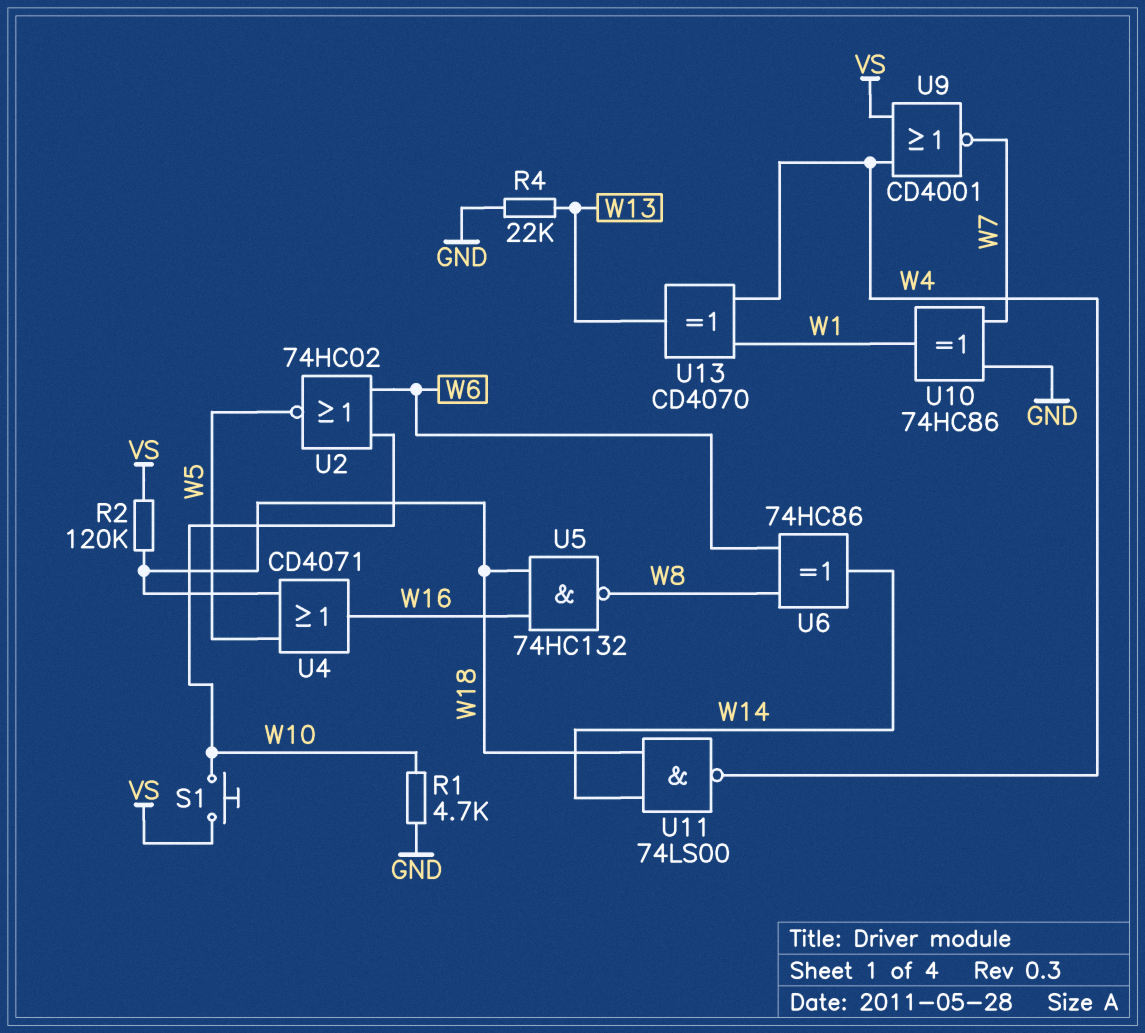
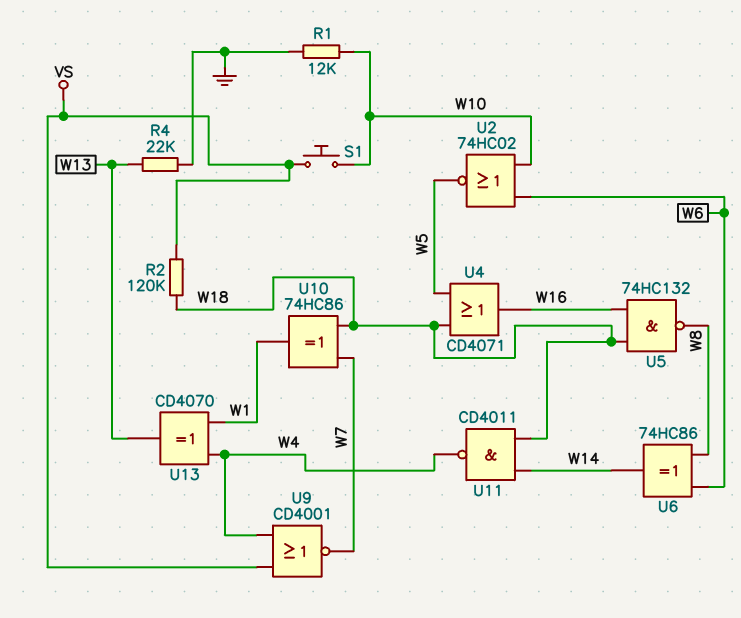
R1: 4.7k (GND, W10) -> 12k (GND, W10)
U10: XOR 74HC86 (in GND, in W7, out W1) -> XOR 74HC86 (in W7, in W18, out W1)
U11: NAND 74LS00 (in W14, in W18, out W4) -> NAND CD4011 (in W14, in W18, out W4)

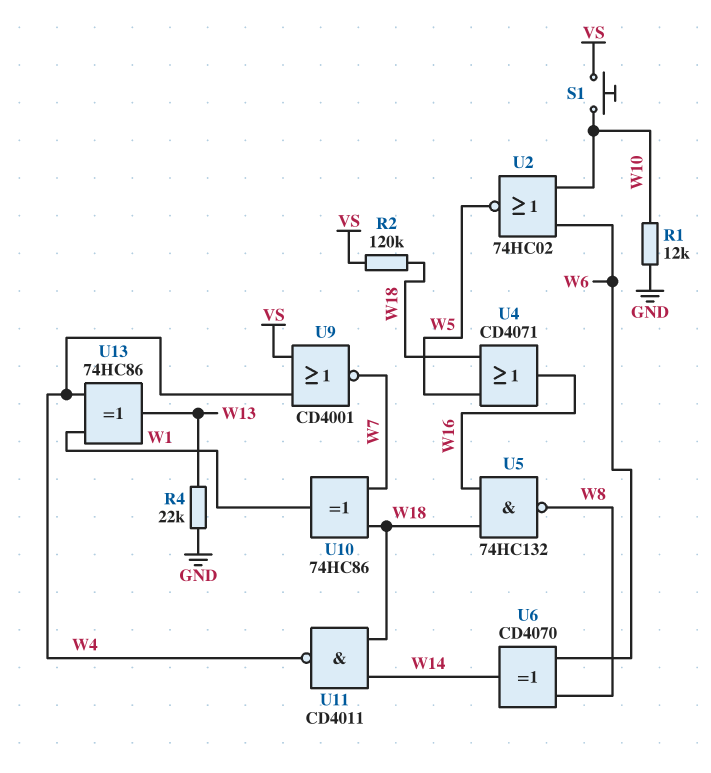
U6: XOR 74HC86 (in W6, in W8, out W14) -> XOR CD4070 (in W6, in W8, out W14)
U13: XOR CD4070 (in W1, in W4, out W13) -> XOR 74HC86 (in W1, in W4, out W13)

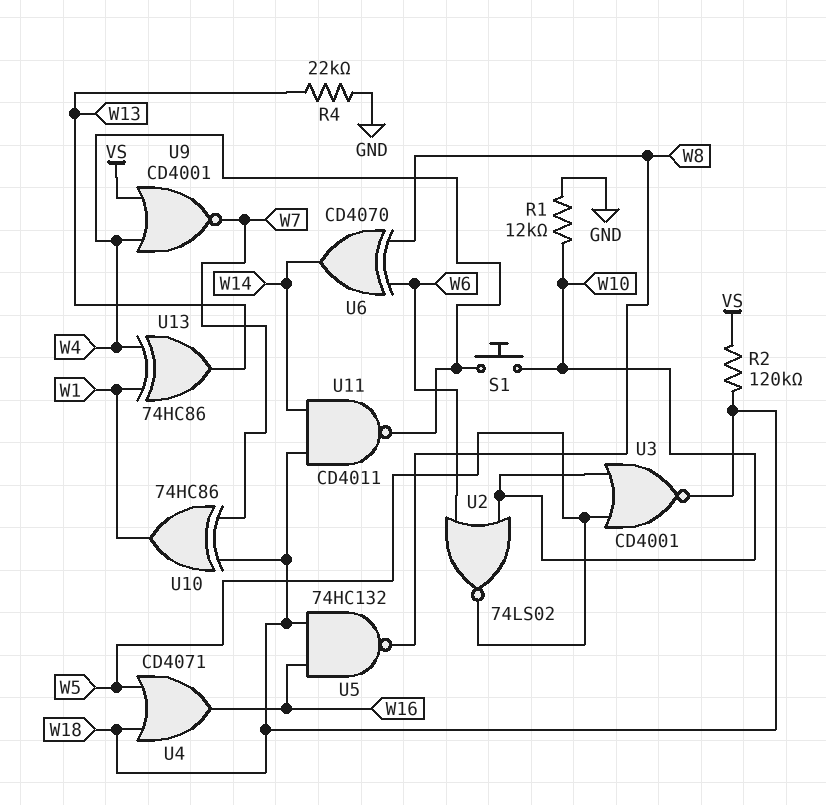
S1: button (VS, W10) -> button (W4, W10)
U2: NOR 74HC02 (in W6, in W10, out W5) -> NOR 74LS02 (in W6, in W10, out W5)
U3: none -> NOR CD4001 (in W5, in W10, out W18)

